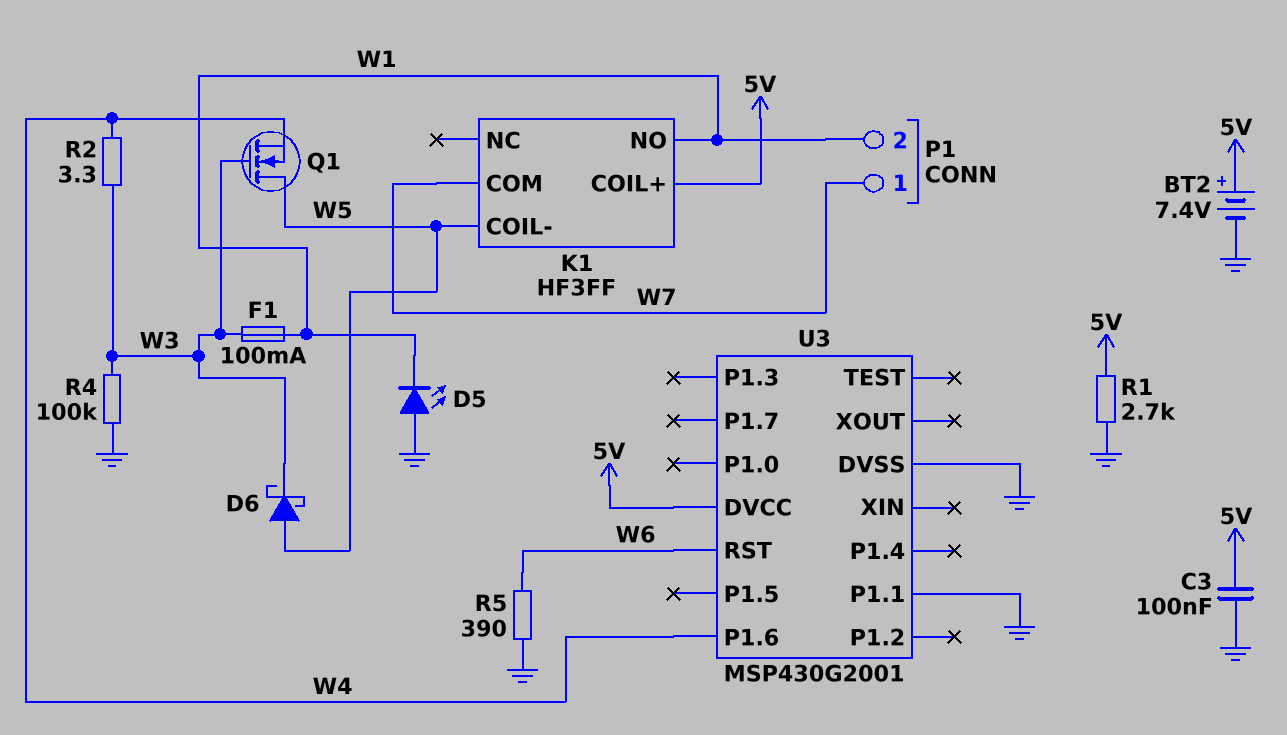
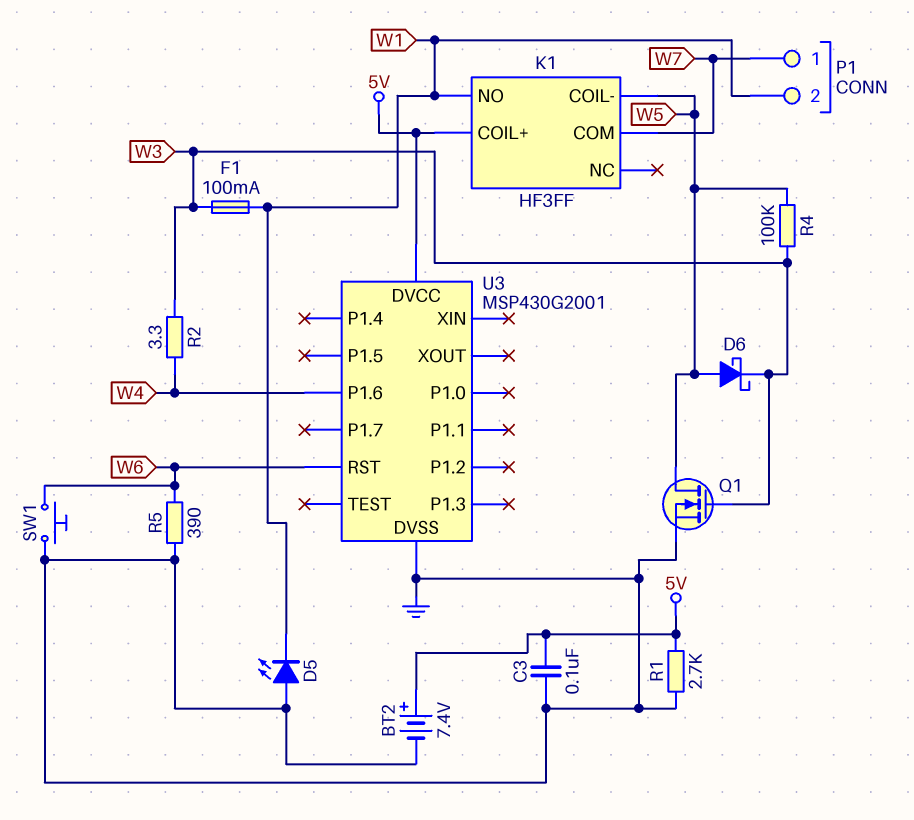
Q1: NMOS (G W3, D W5, S W4) -> NMOS (G W3, D W5, S GND)
R4: 100k (GND, W3) -> 100k (W3, W5)
SW1: none -> button (GND, W6)
U3 pin P1.1: GND -> none

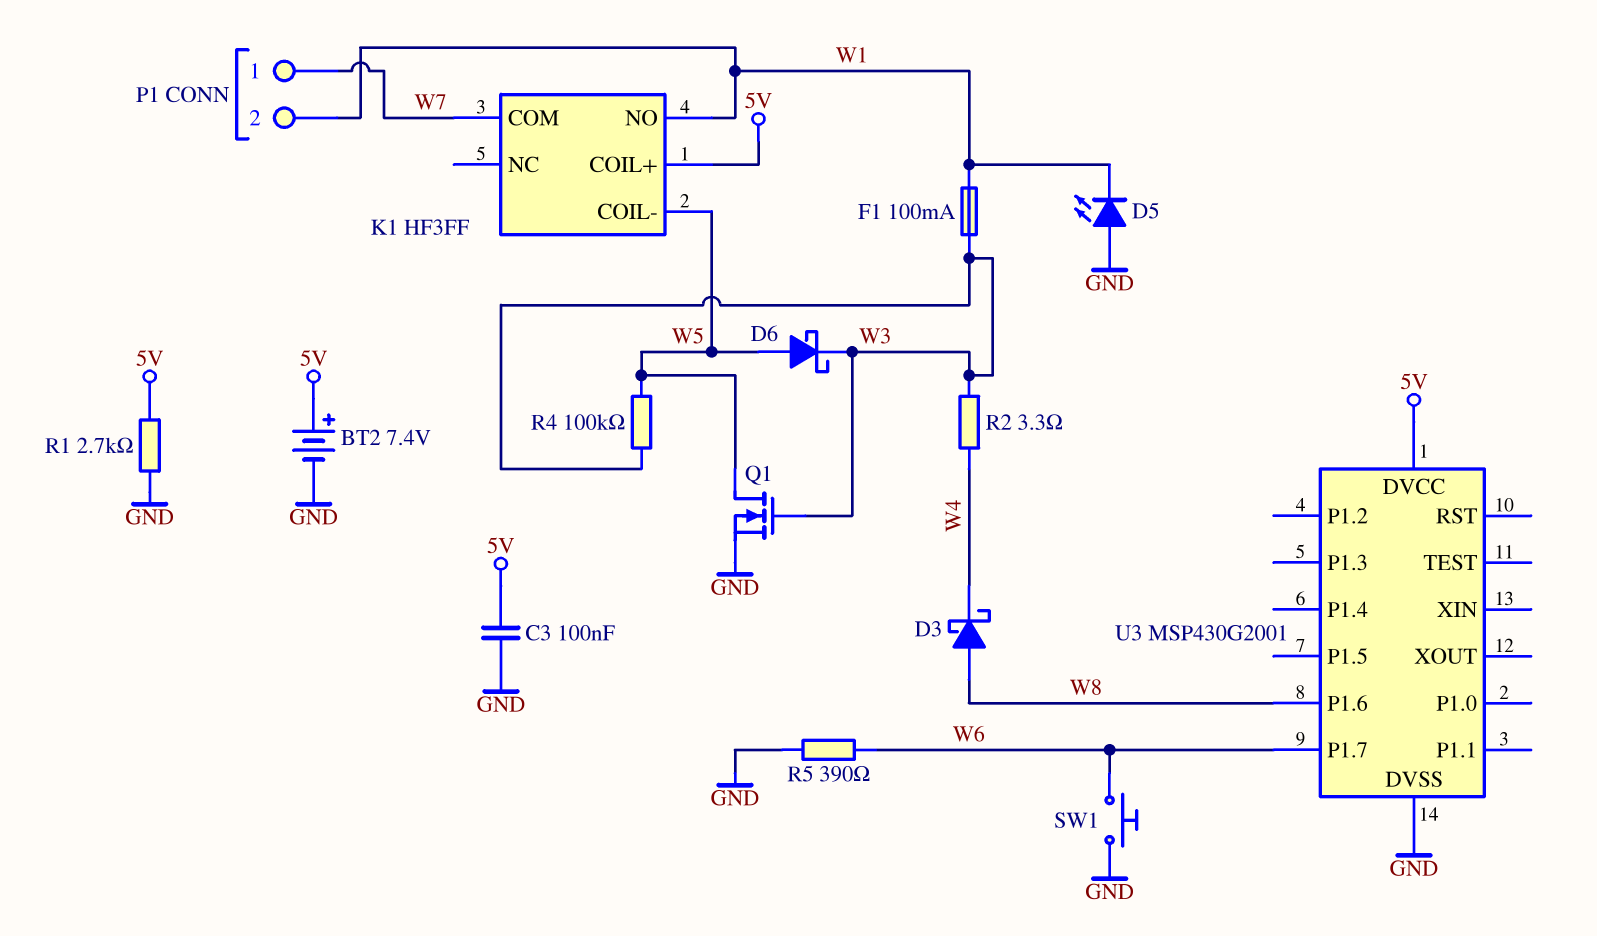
D3: none -> schottky (A W8, K W4)
U3 pin P1.6: W4 -> W8
U3 pin P1.7: none -> W6
U3 pin RST: W6 -> none

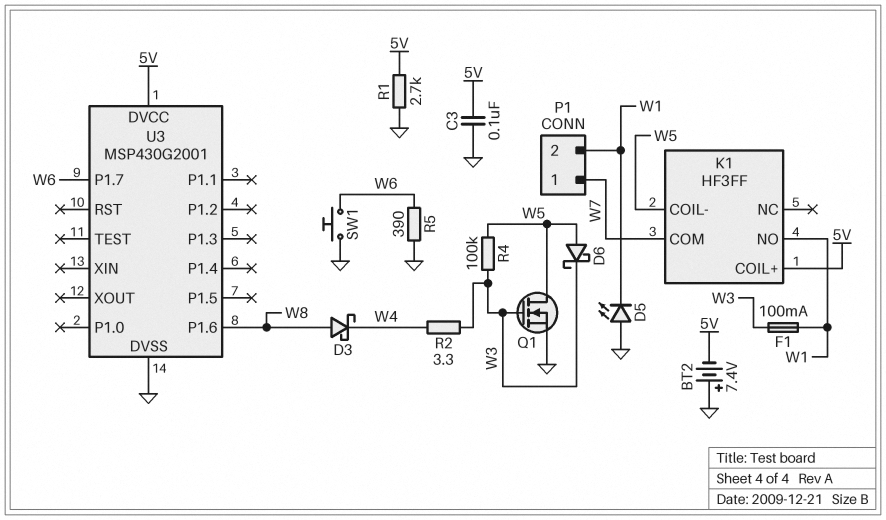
BT2: 7.4V (plus 5V, minus GND) -> 7.4V (plus GND, minus 5V)

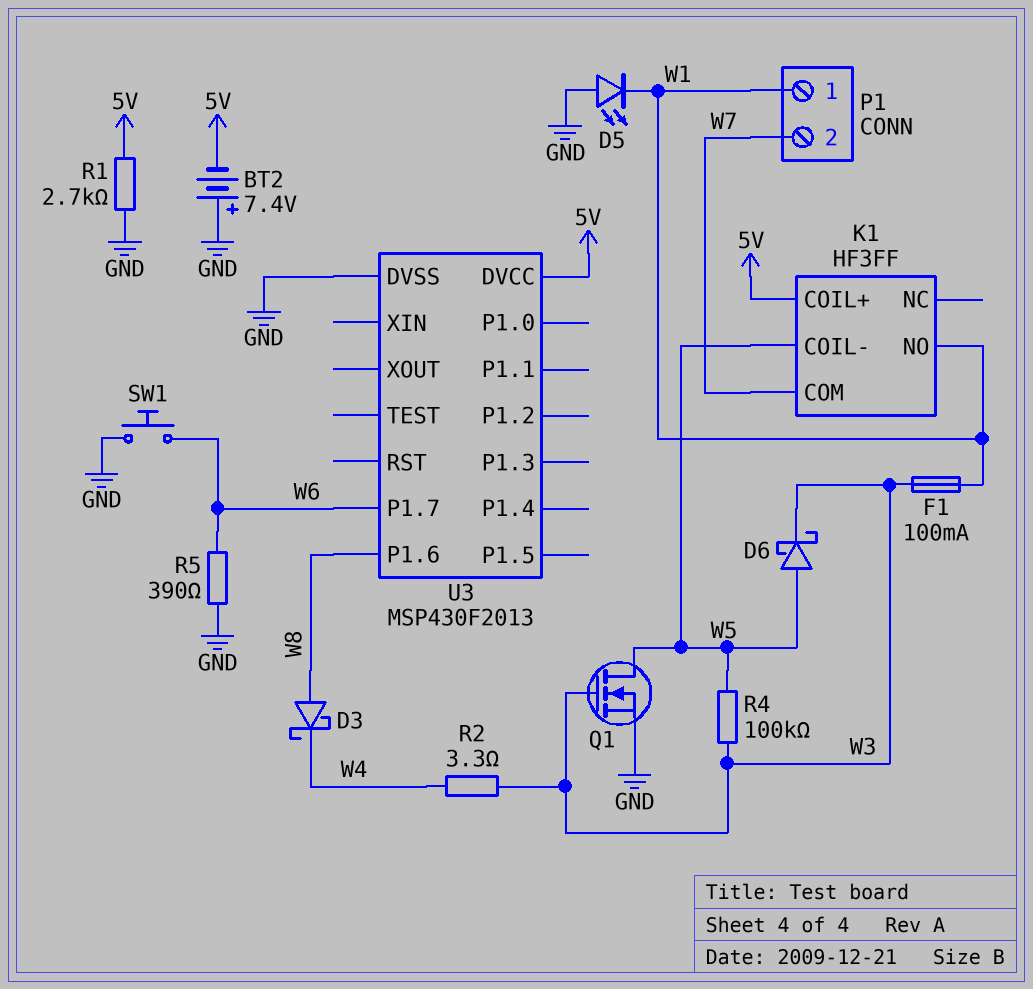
C3: 100nF (5V, GND) -> none
P1 pin 1: W7 -> W1
P1 pin 2: W1 -> W7
U3: MSP430G2001 -> MSP430F2013

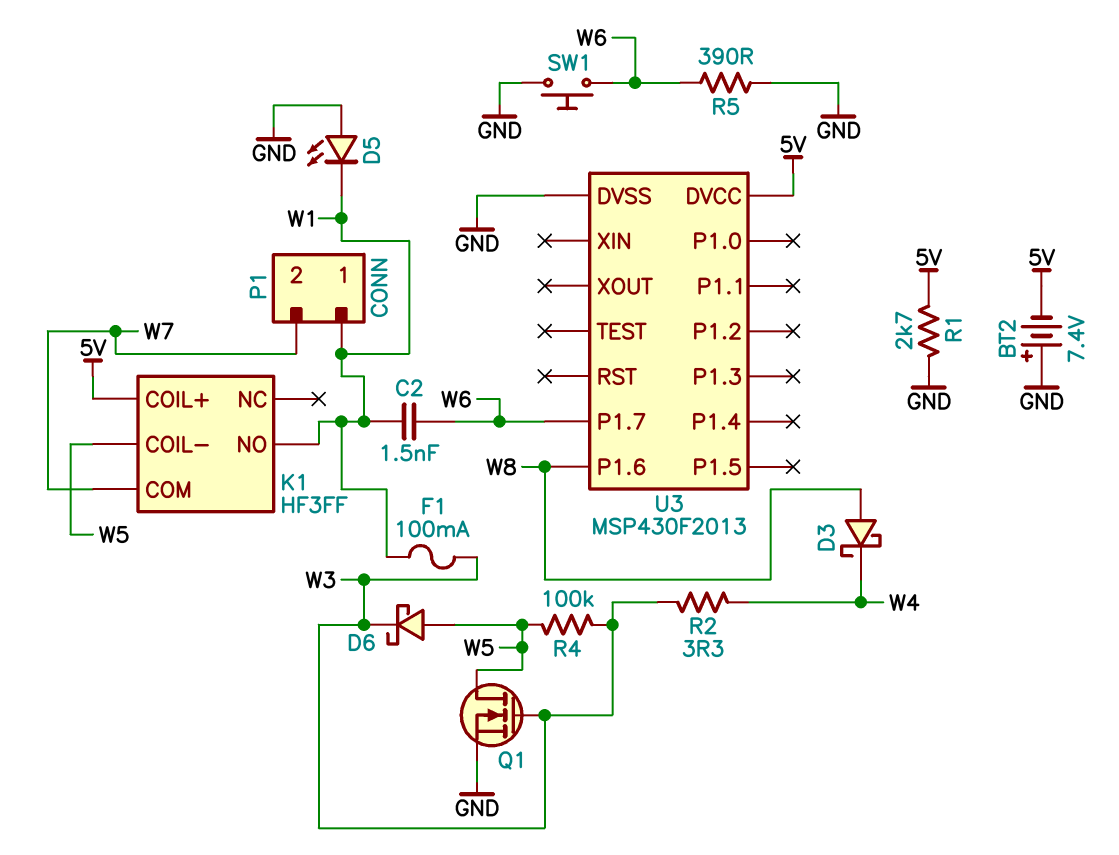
C2: none -> 1.5nF (W1, W6)

